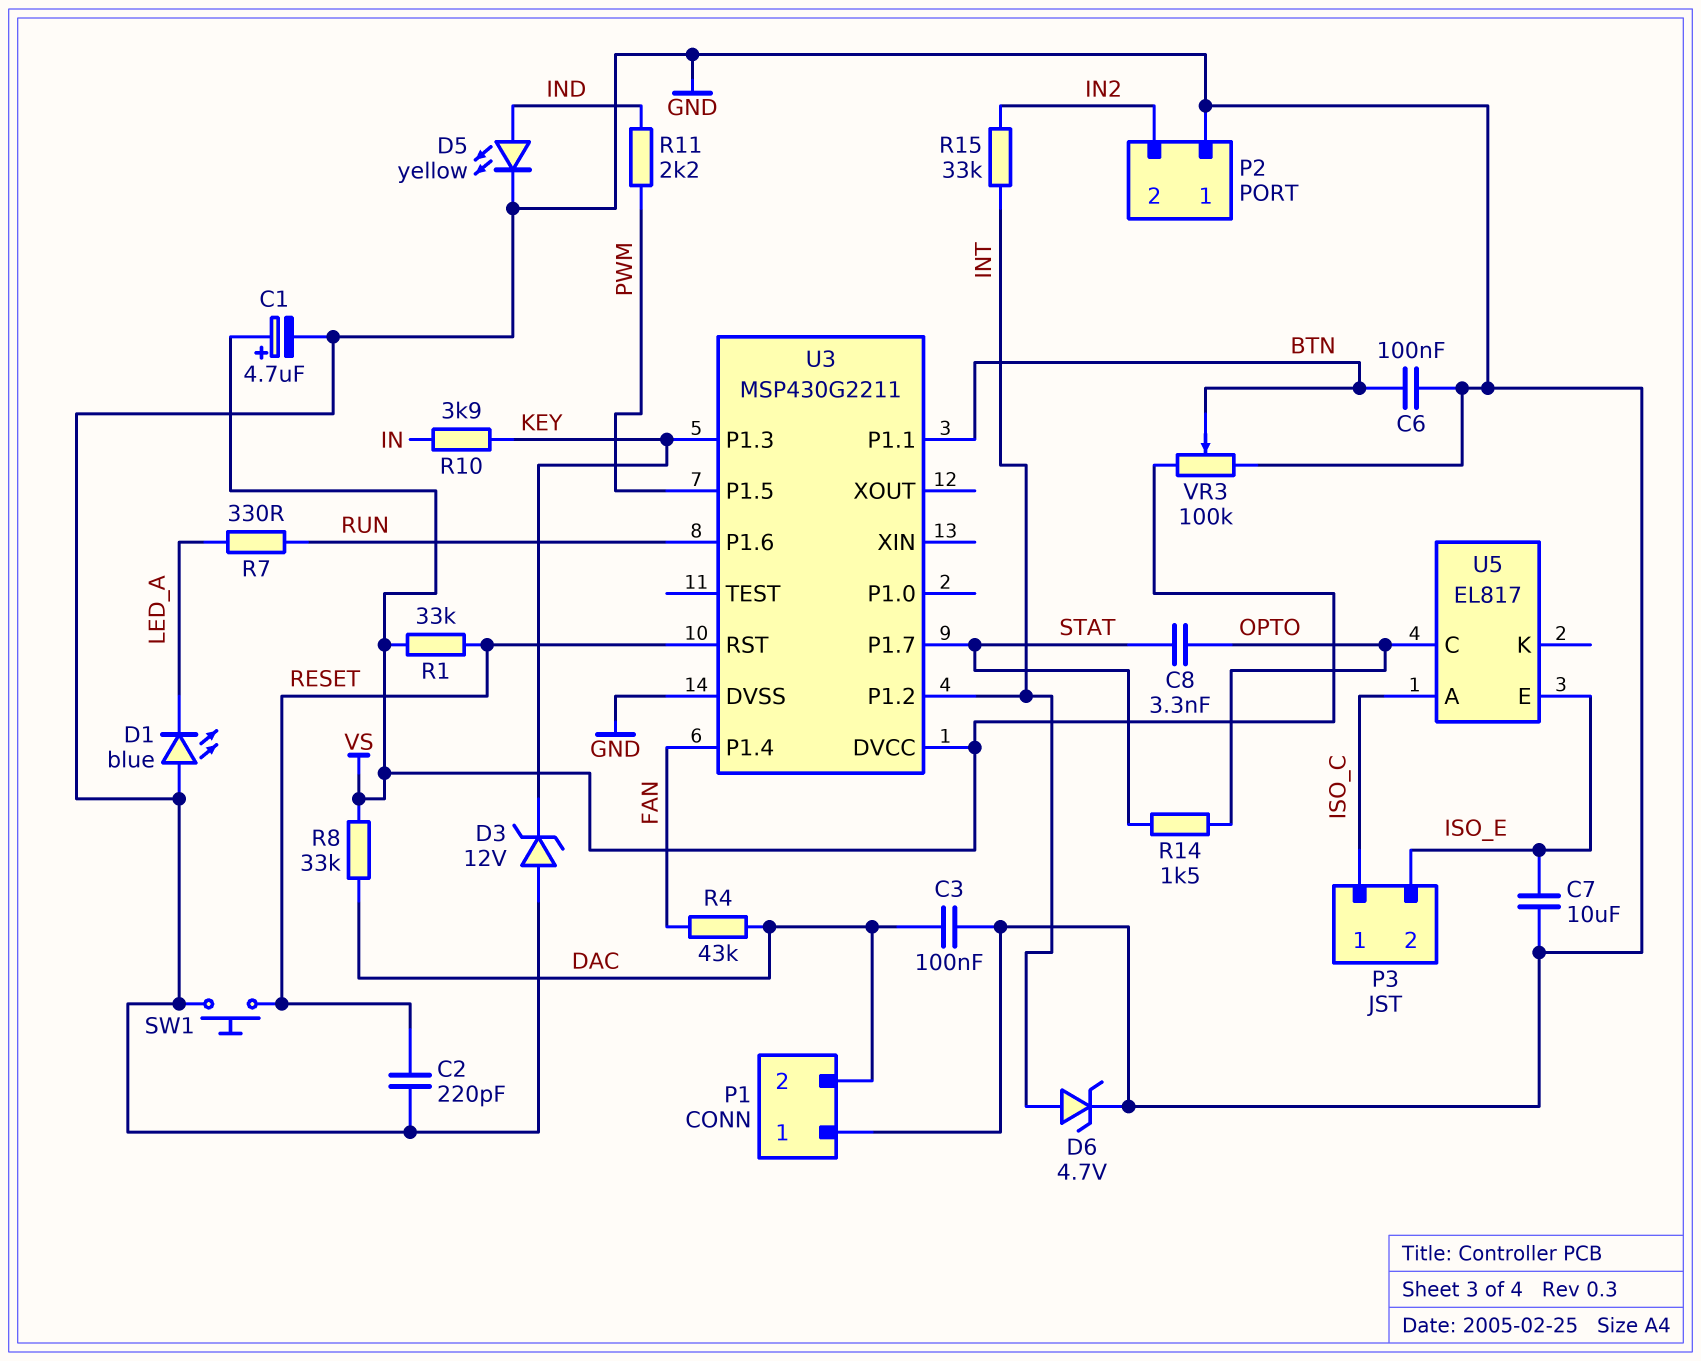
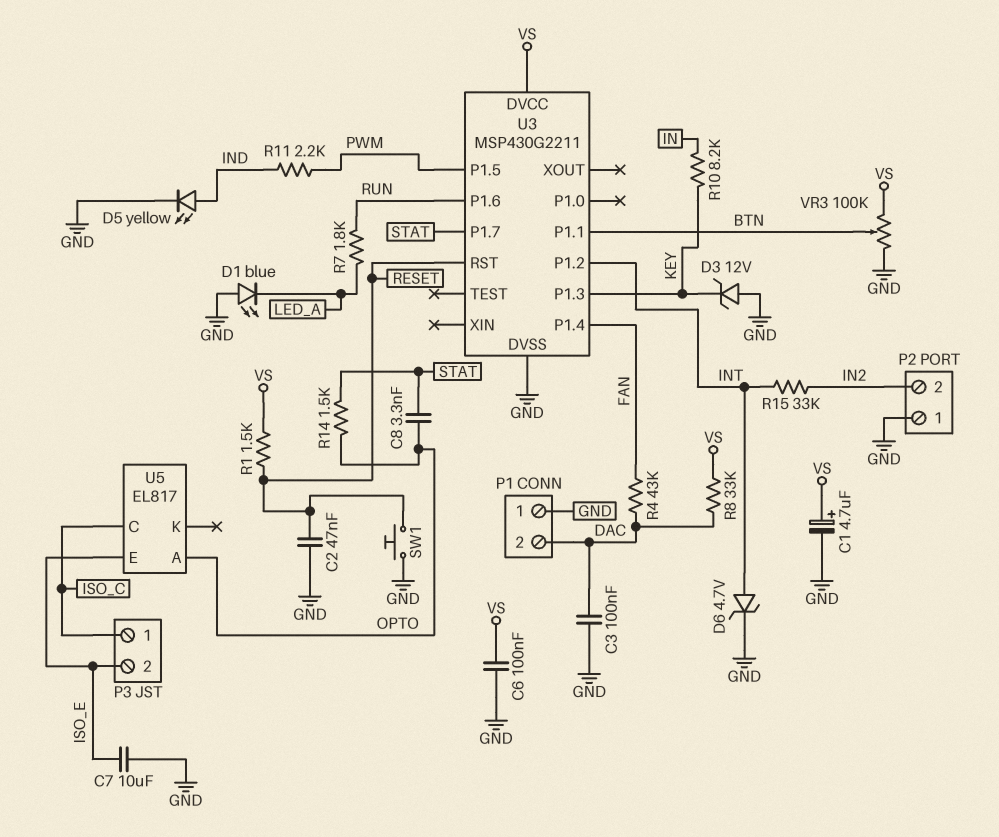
C2: 220pF (GND, RESET) -> 47nF (GND, RESET)
C6: 100nF (BTN, GND) -> 100nF (GND, VS)
R1: 33k (RESET, VS) -> 1.5k (RESET, VS)
R7: 330 (LED_A, RUN) -> 1.8k (LED_A, RUN)
R10: 3.9k (IN, KEY) -> 8.2k (IN, KEY)
U5 pin A: ISO_C -> OPTO
U5 pin C: OPTO -> ISO_C

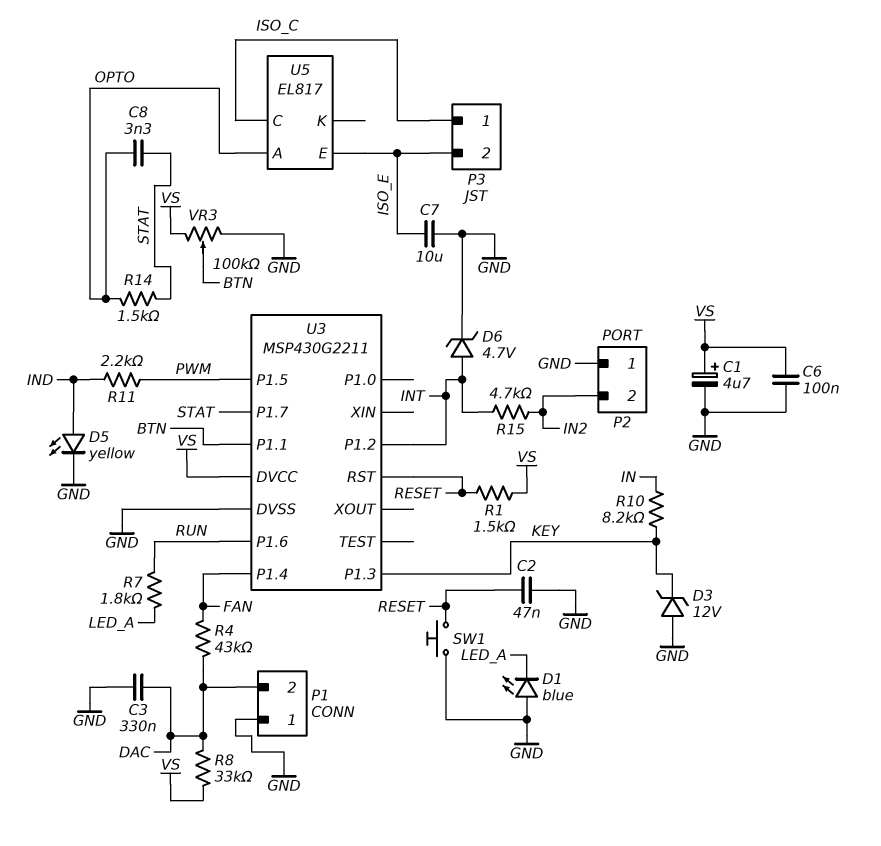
C3: 100nF (DAC, GND) -> 330nF (DAC, GND)
R15: 33k (IN2, INT) -> 4.7k (IN2, INT)

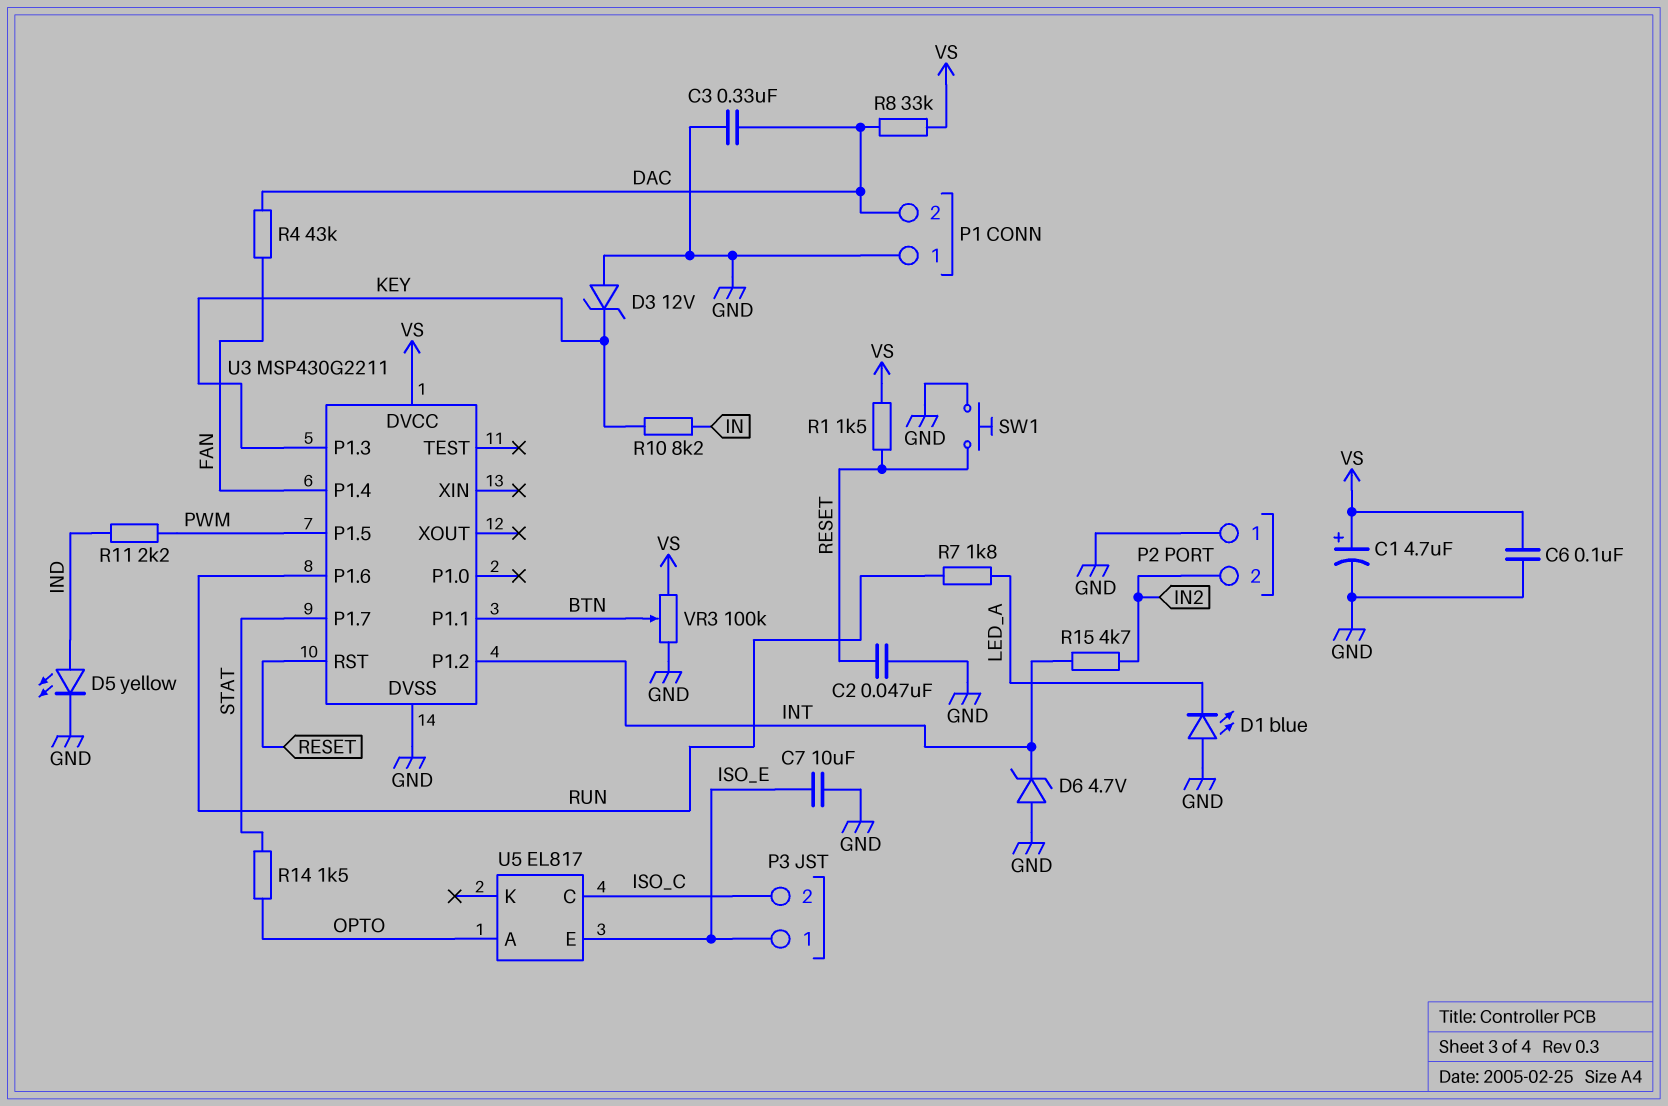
C8: 3.3nF (OPTO, STAT) -> none
D6: zener 4.7V (A INT, K GND) -> zener 4.7V (A GND, K INT)
P3 pin 1: ISO_C -> ISO_E
P3 pin 2: ISO_E -> ISO_C

